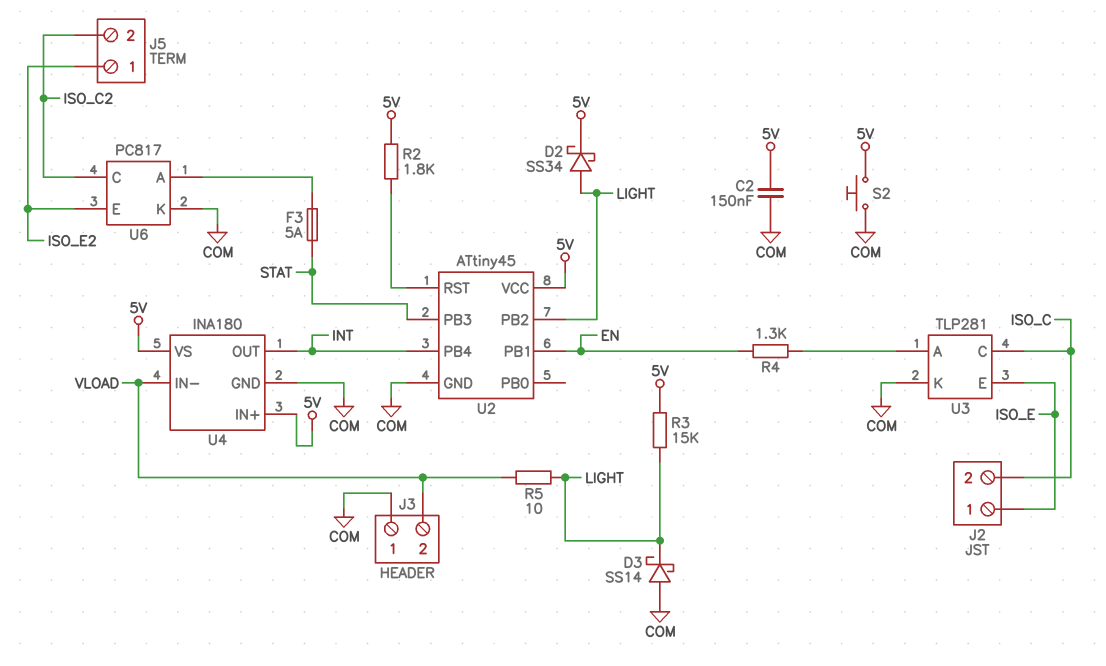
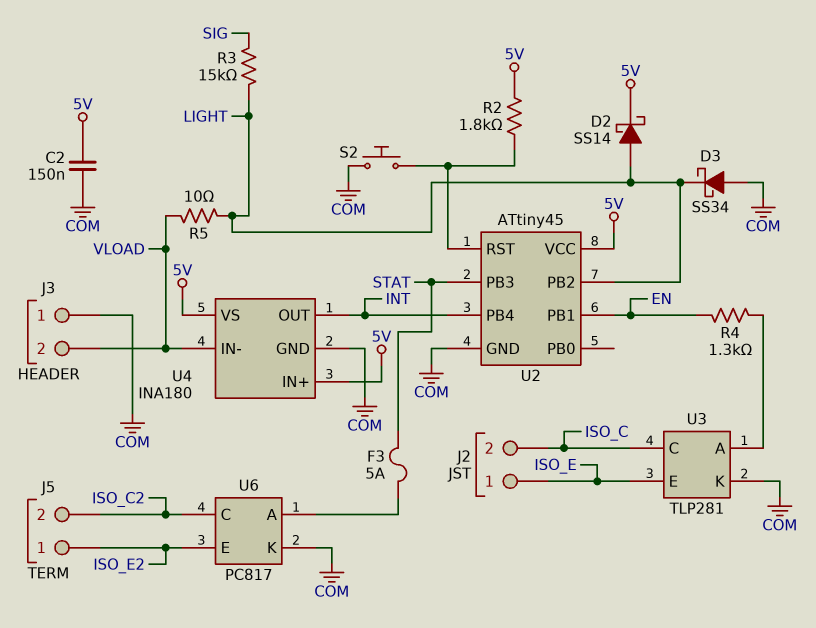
D2: schottky SS34 (A LIGHT, K 5V) -> schottky SS14 (A LIGHT, K 5V)
D3: schottky SS14 (A COM, K LIGHT) -> schottky SS34 (A COM, K LIGHT)
R3: 15k (5V, LIGHT) -> 15k (LIGHT, SIG)
S2: button (5V, COM) -> button (COM, U2/RST)

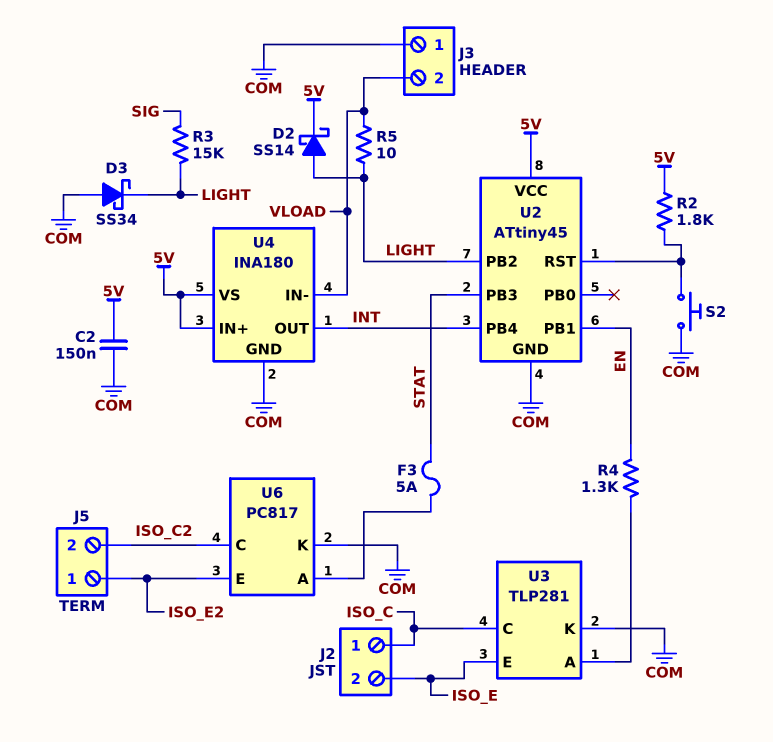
J2 pin 1: ISO_E -> ISO_C
J2 pin 2: ISO_C -> ISO_E

